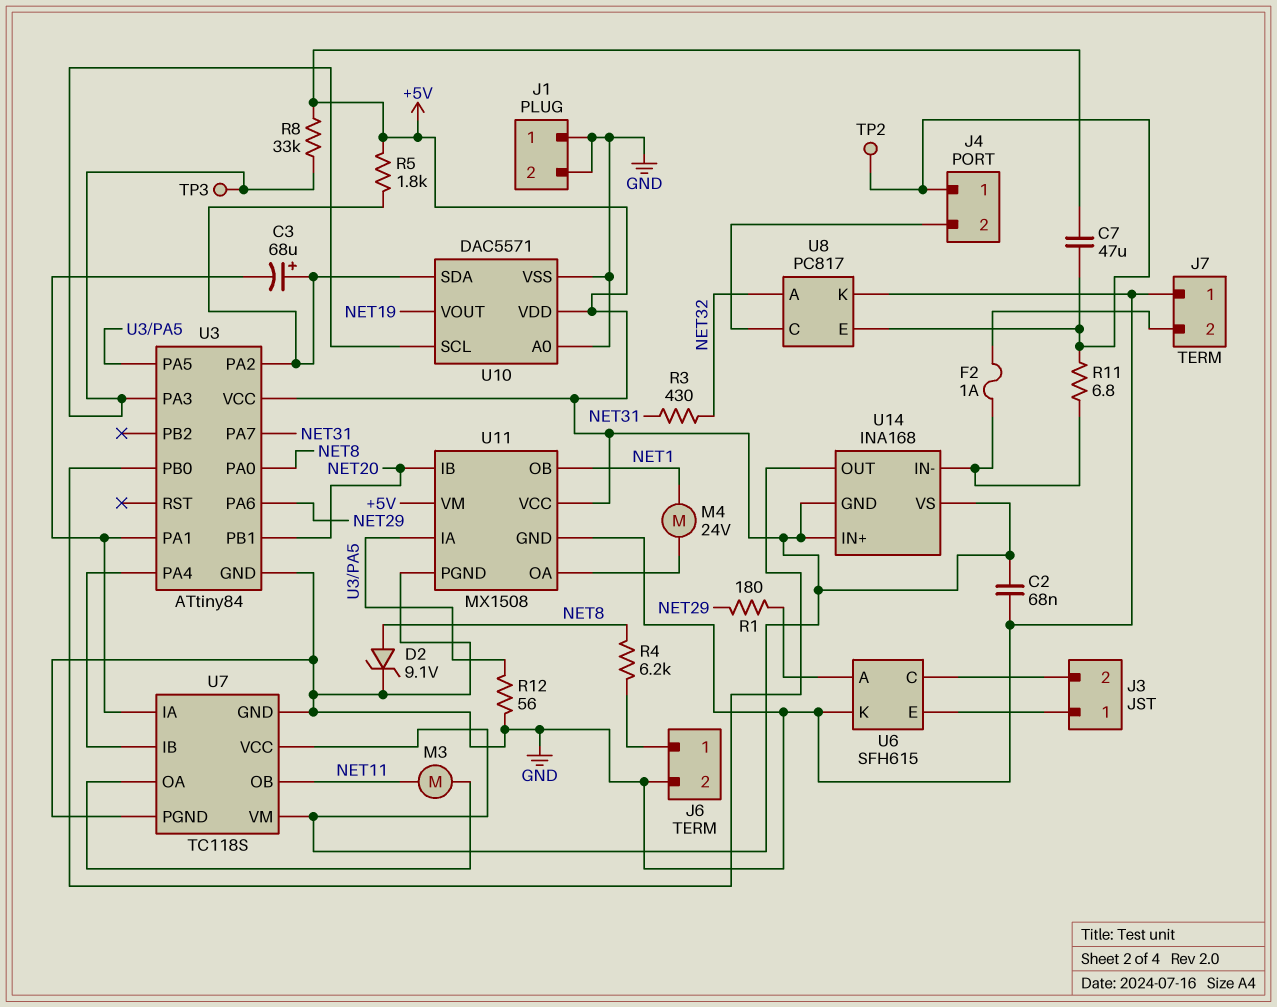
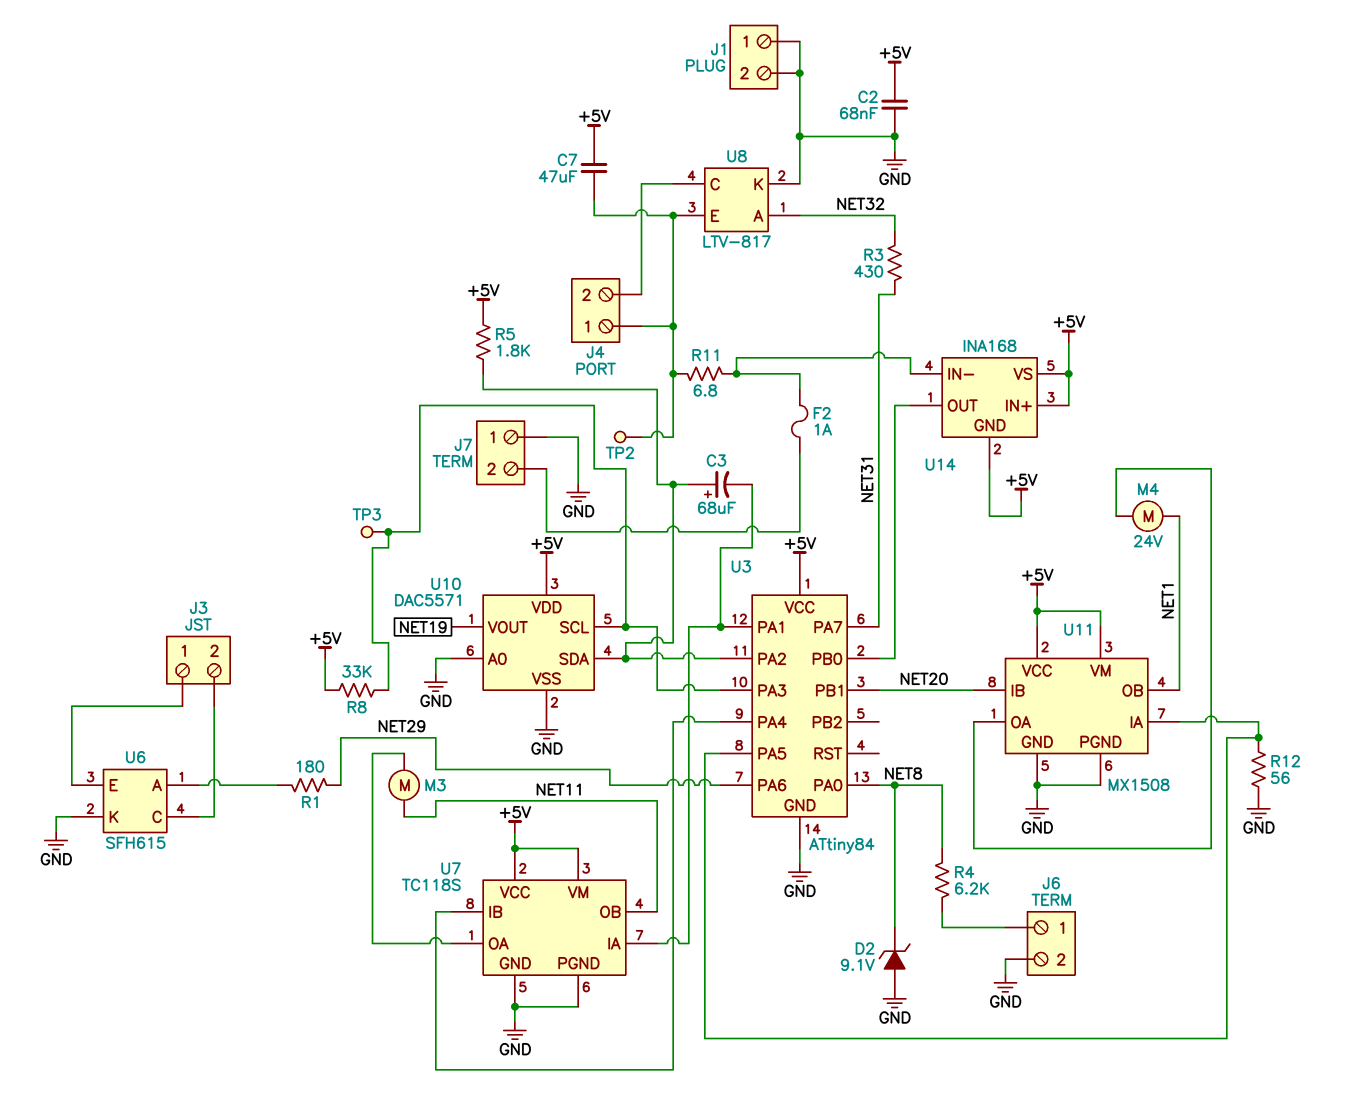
D2: zener 9.1V (A NET8, K GND) -> zener 9.1V (A GND, K NET8)
U8: PC817 -> LTV-817

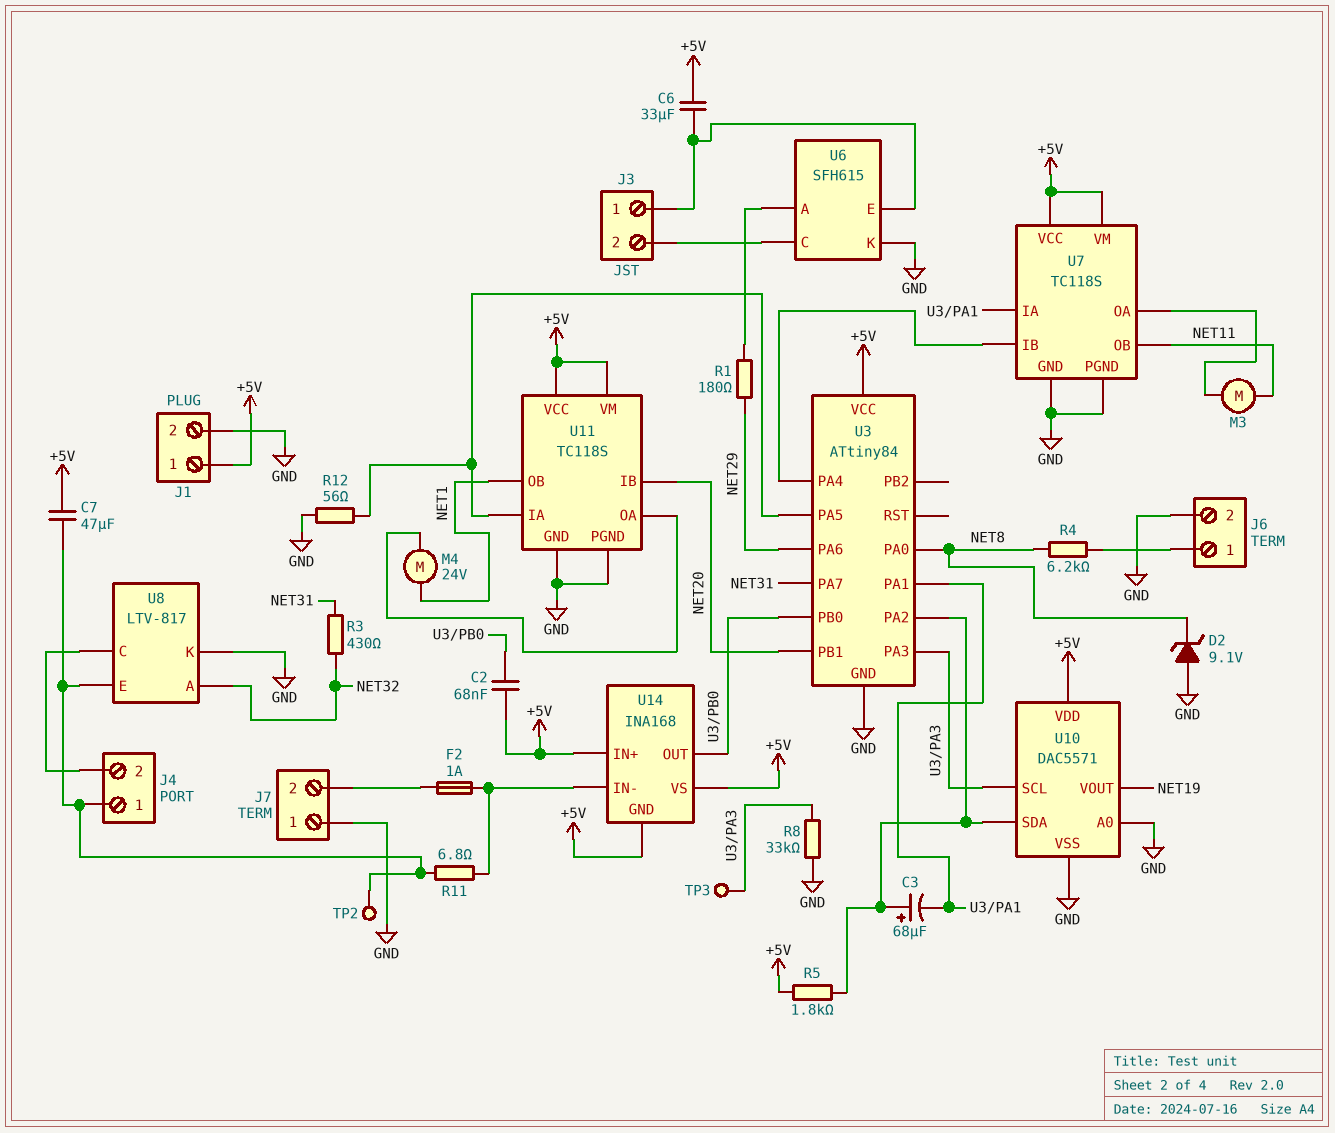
C2: 68nF (+5V, GND) -> 68nF (+5V, U3/PB0)
C6: none -> 33uF (+5V, J3/1)
J1 pin 1: GND -> +5V
R8: 33k (+5V, U3/PA3) -> 33k (GND, U3/PA3)
U11: MX1508 -> TC118S

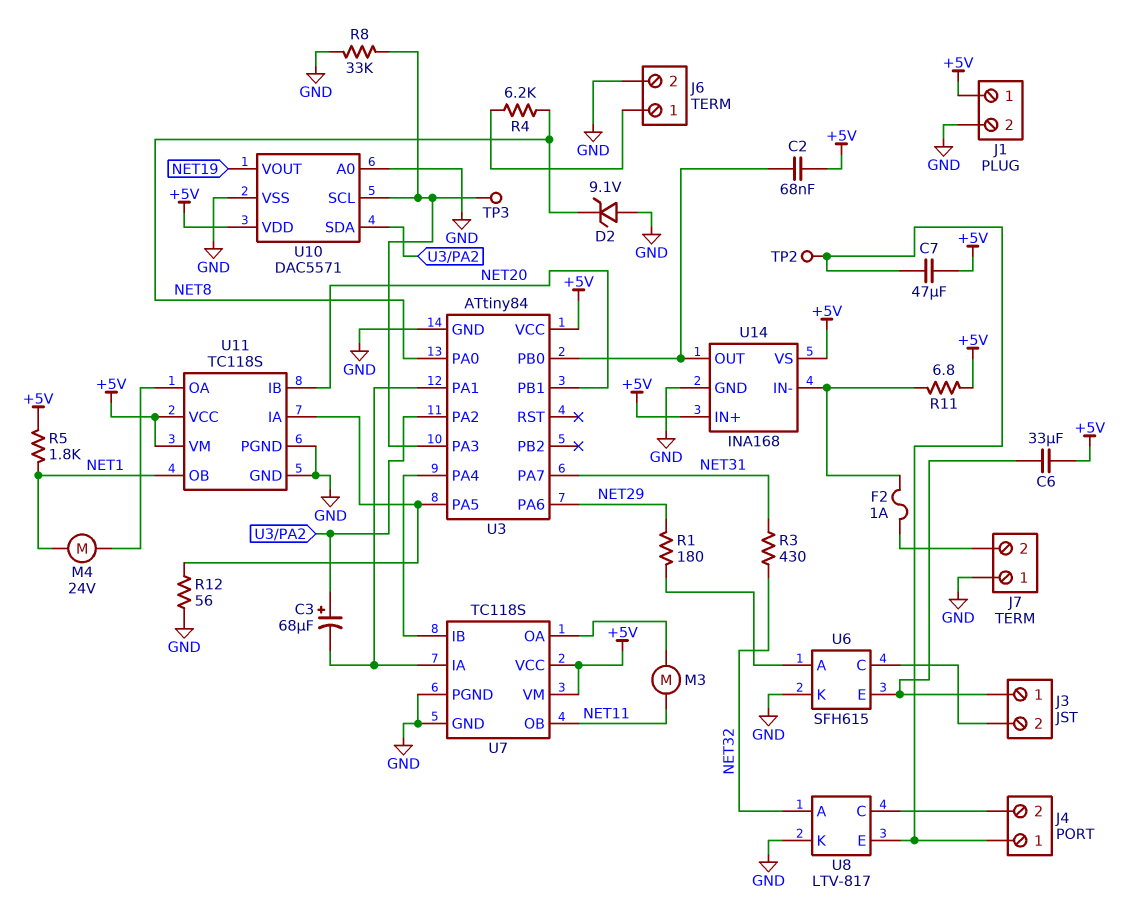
R5: 1.8k (+5V, U3/PA2) -> 1.8k (+5V, NET1)
R11: 6.8 (J4/1, U14/IN-) -> 6.8 (+5V, U14/IN-)
U14 pin GND: +5V -> GND

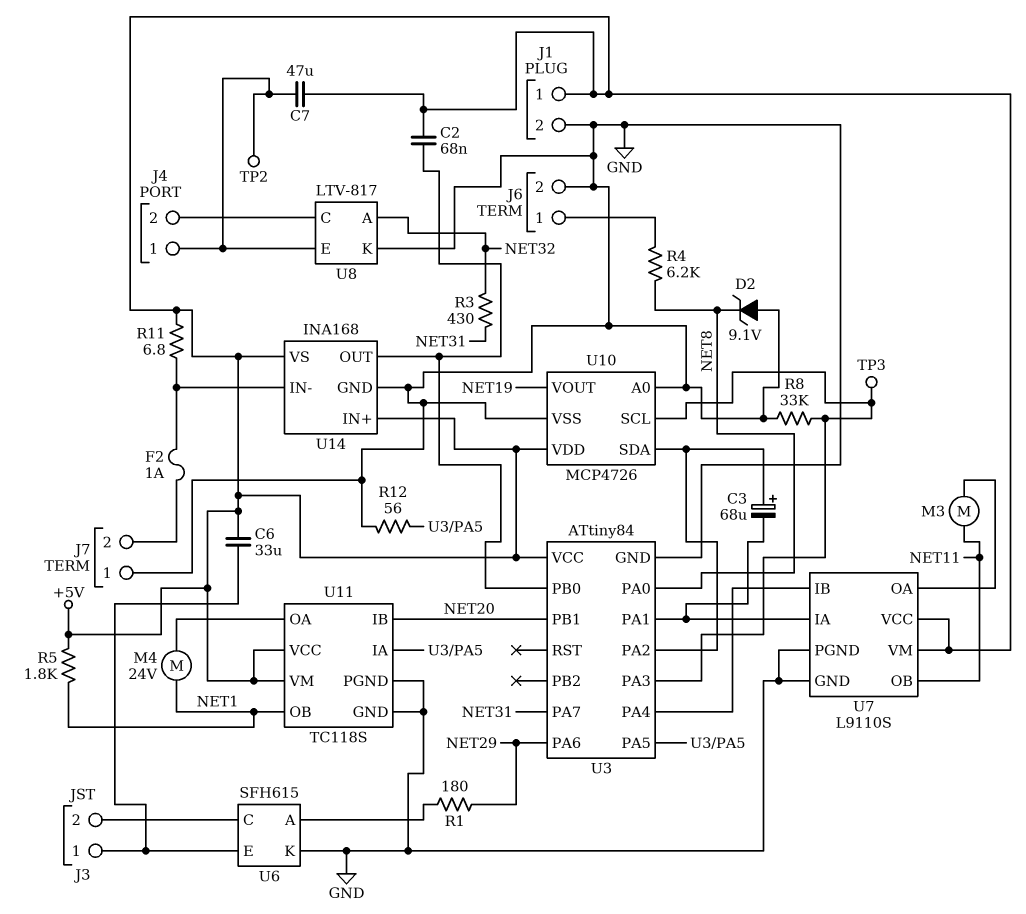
U7: TC118S -> L9110S
U10: DAC5571 -> MCP4726

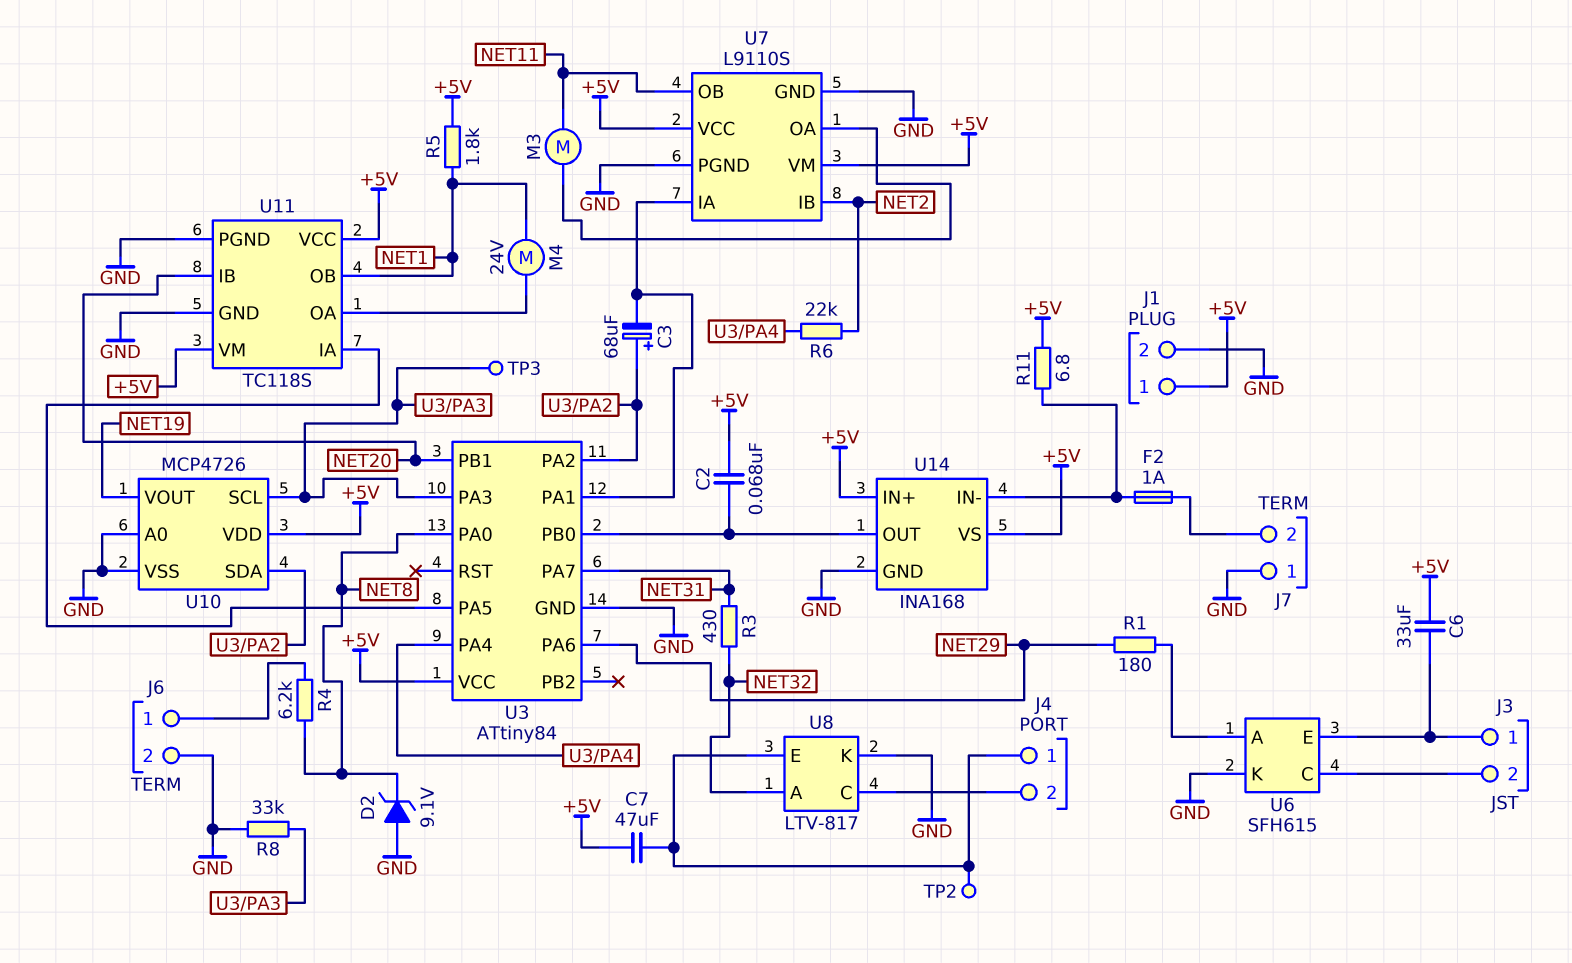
R6: none -> 22k (NET2, U3/PA4)
R12: 56 (GND, U3/PA5) -> none
U7 pin IB: U3/PA4 -> NET2

